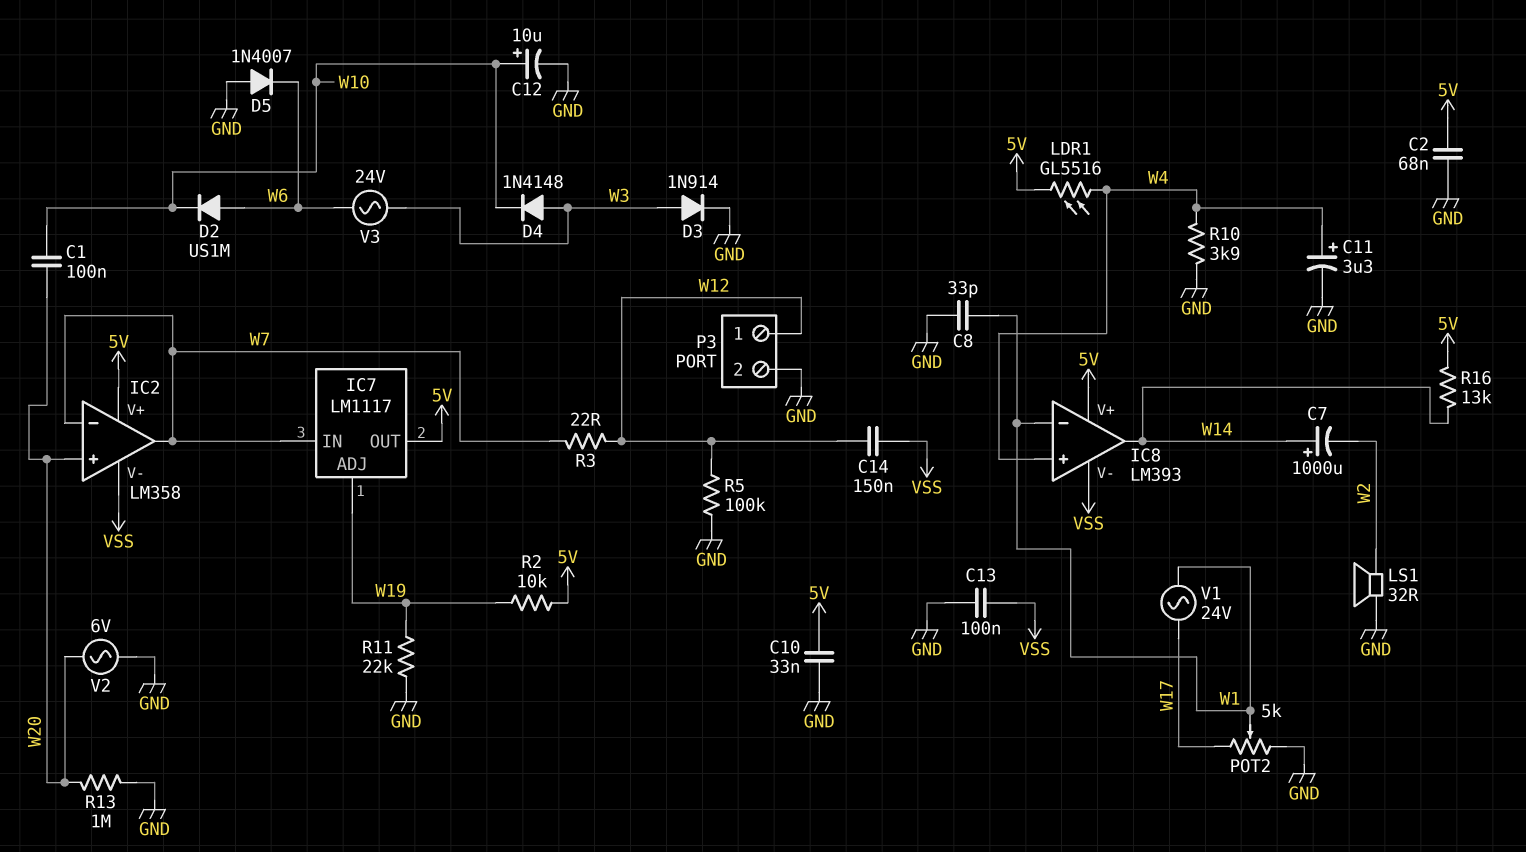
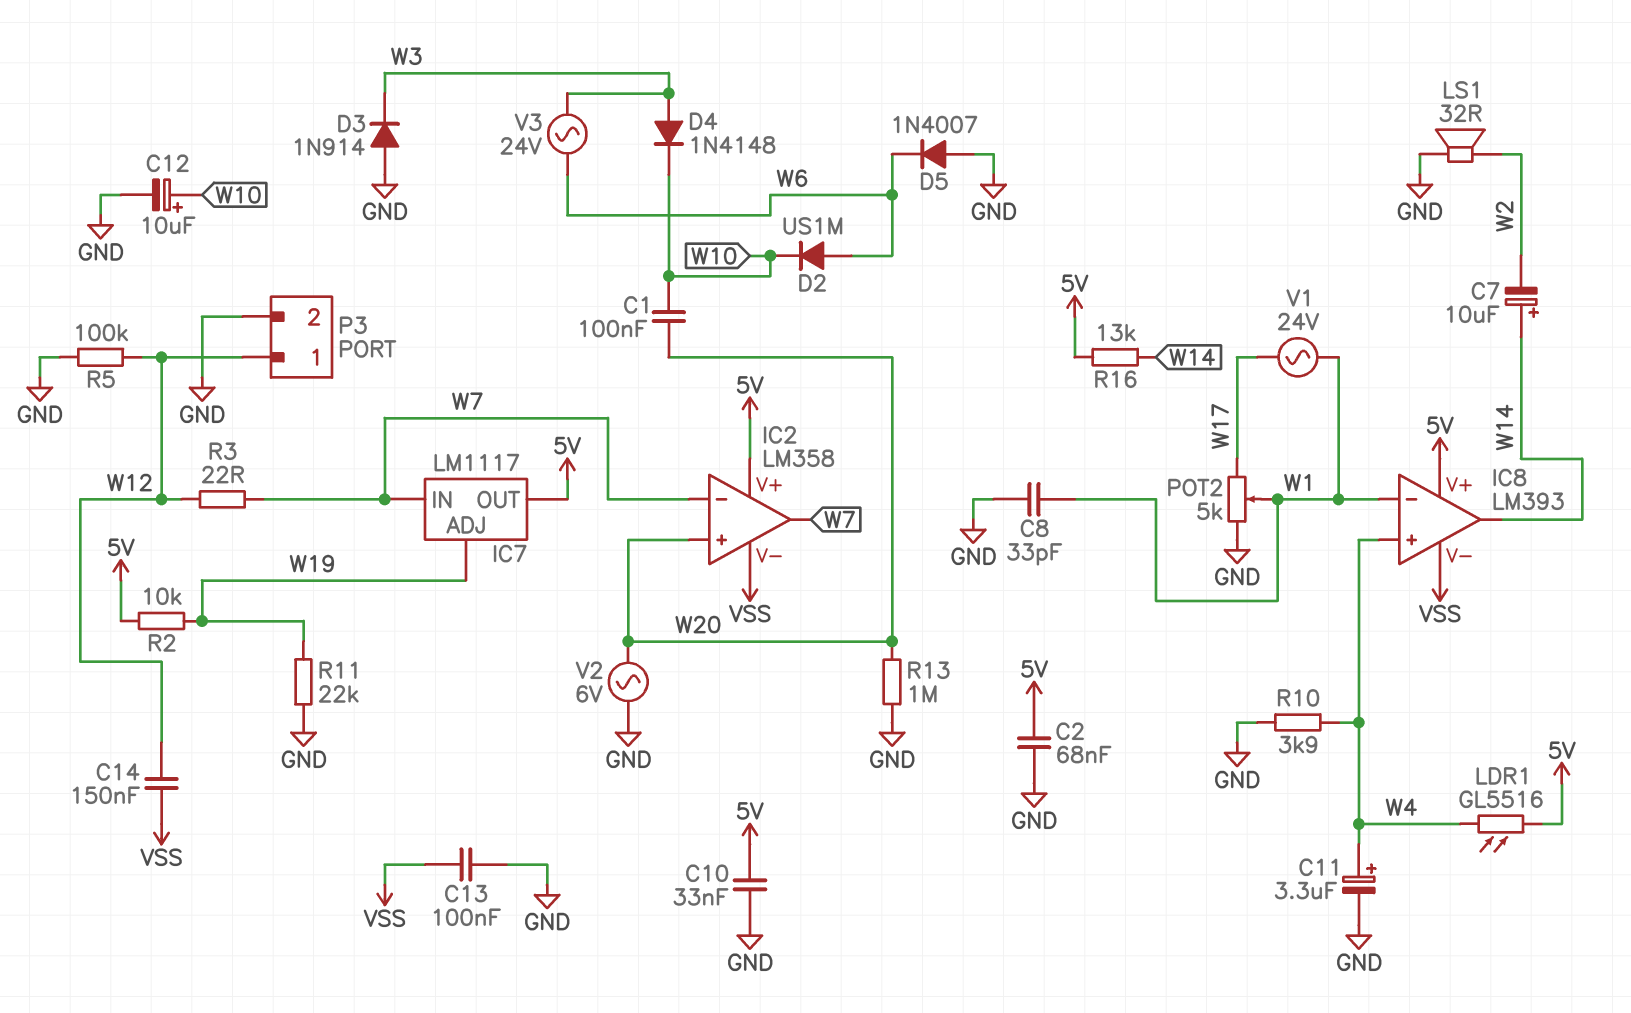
C7: 1000uF (plus W14, minus W2) -> 10uF (plus W14, minus W2)
D3: diode 1N914 (A W3, K GND) -> diode 1N914 (A GND, K W3)

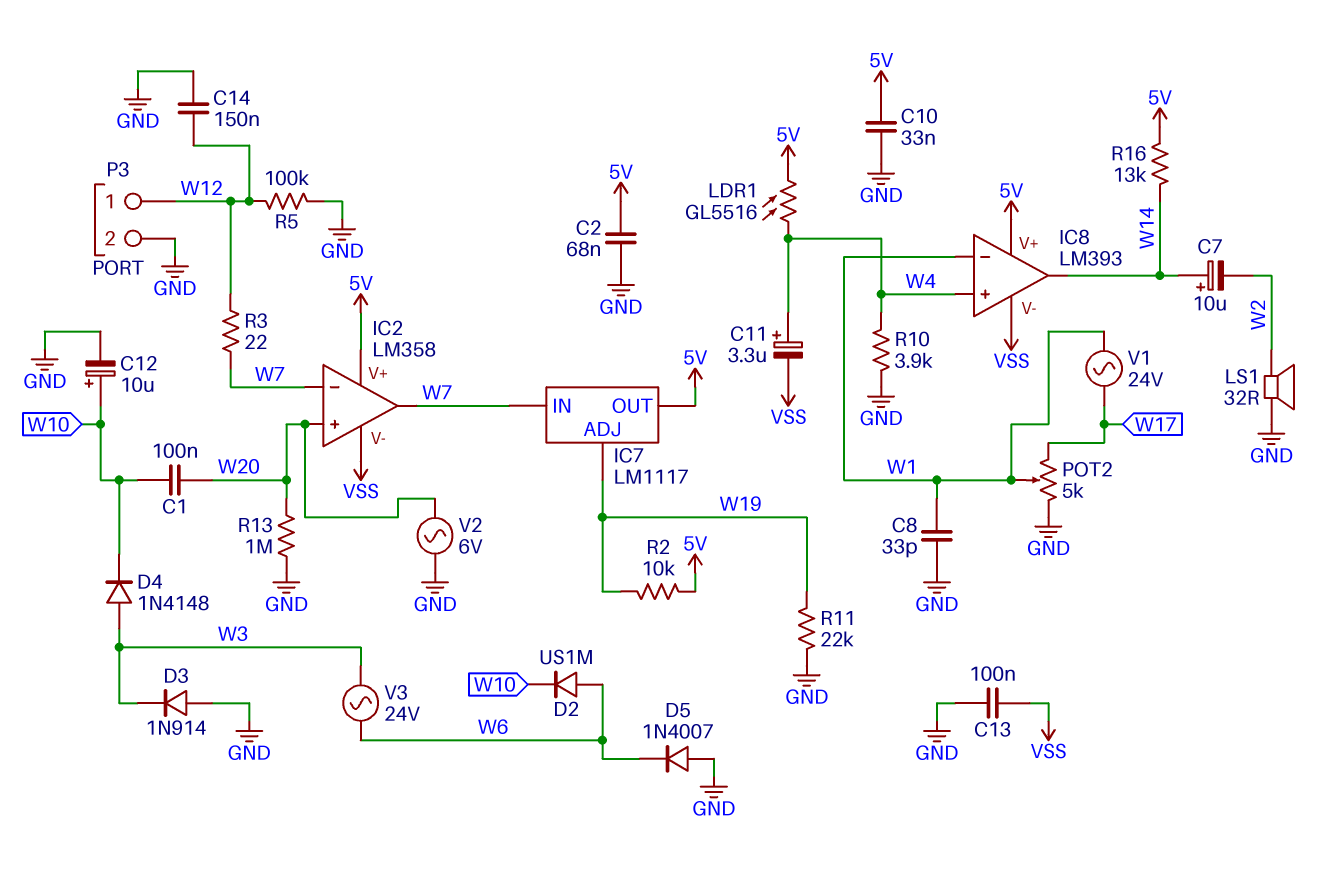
C11: 3.3uF (plus W4, minus GND) -> 3.3uF (plus W4, minus VSS)
C14: 150nF (VSS, W12) -> 150nF (GND, W12)

